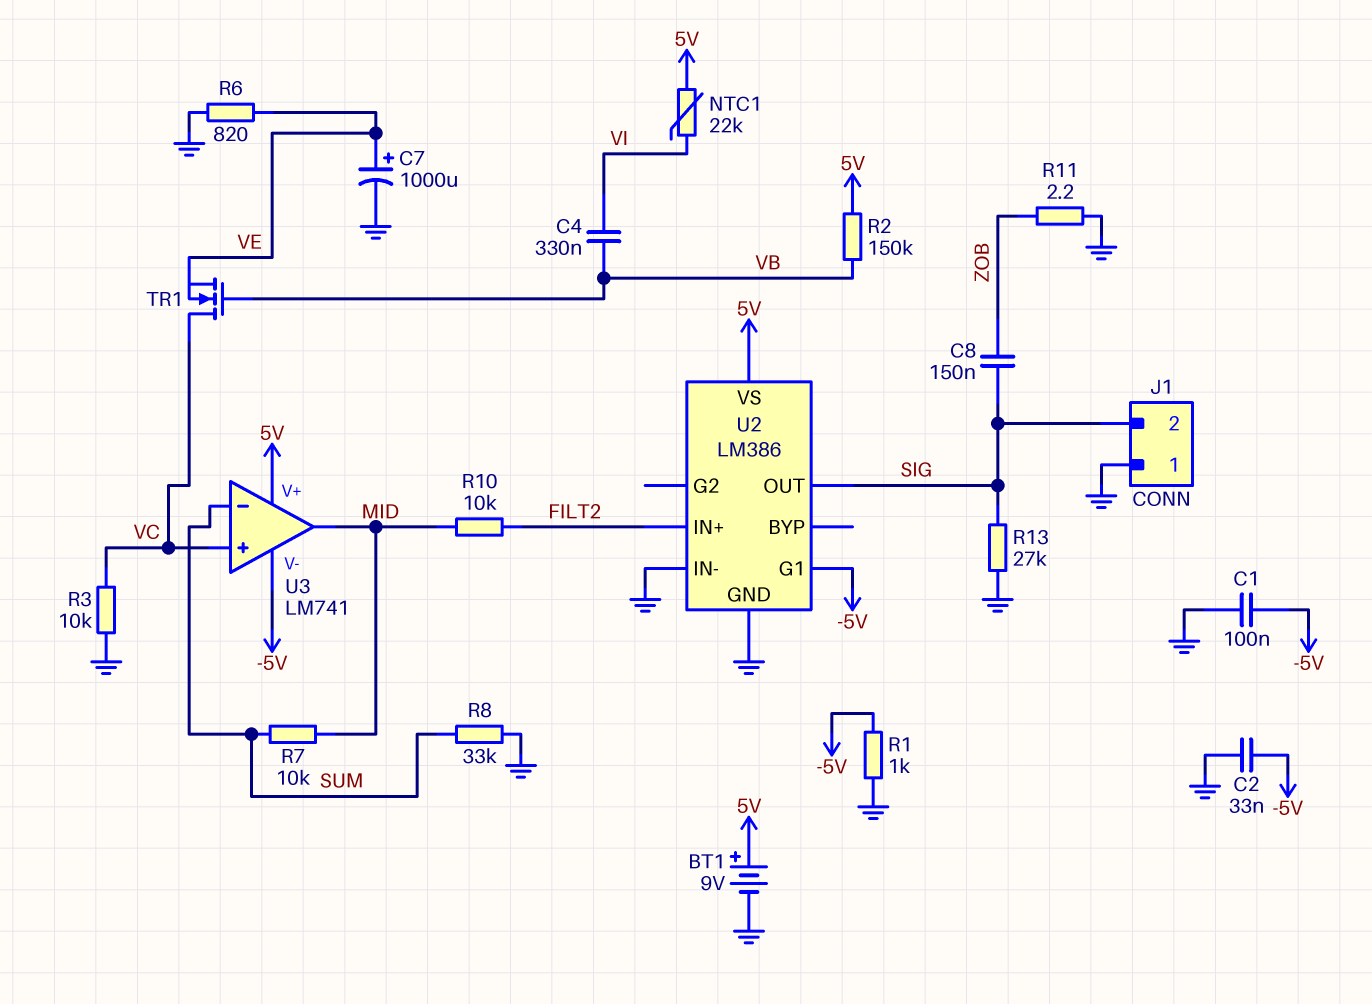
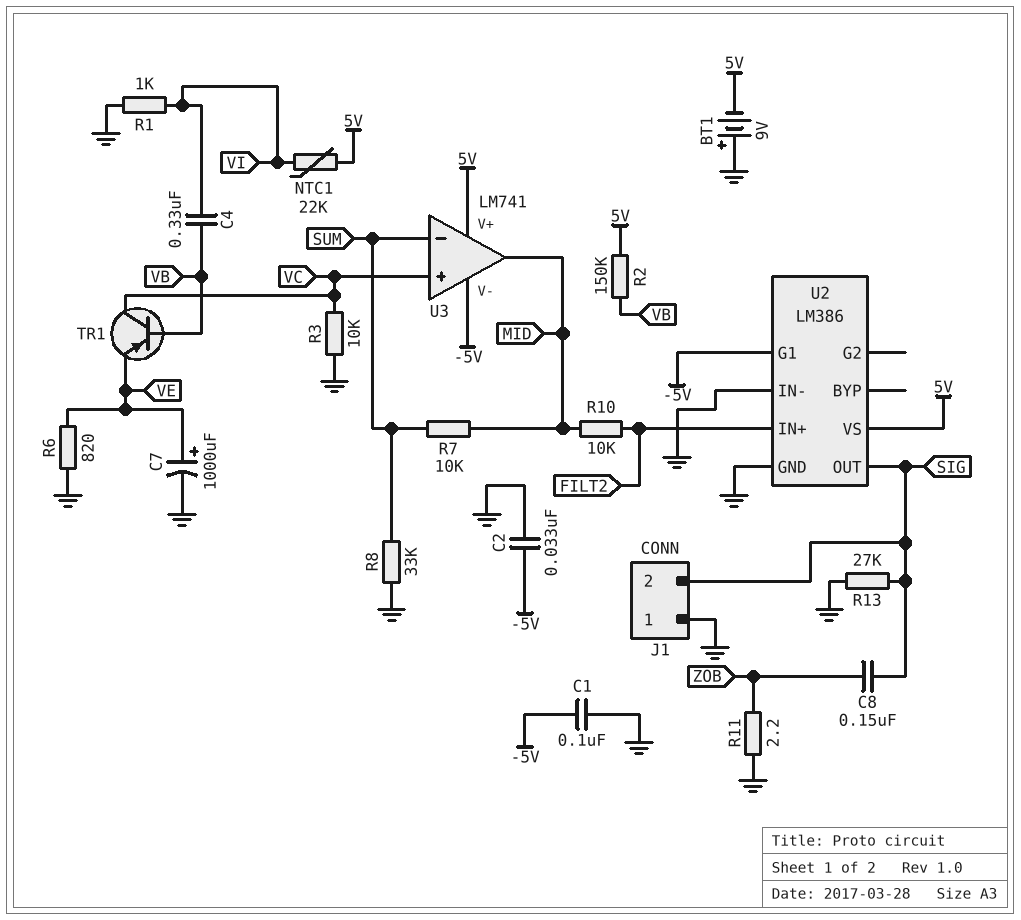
BT1: 9V (plus 5V, minus GND) -> 9V (plus GND, minus 5V)
R1: 1k (-5V, GND) -> 1k (GND, VI)
TR1: NMOS (G VB, D VC, S VE) -> PNP (B VB, C VC, E VE)

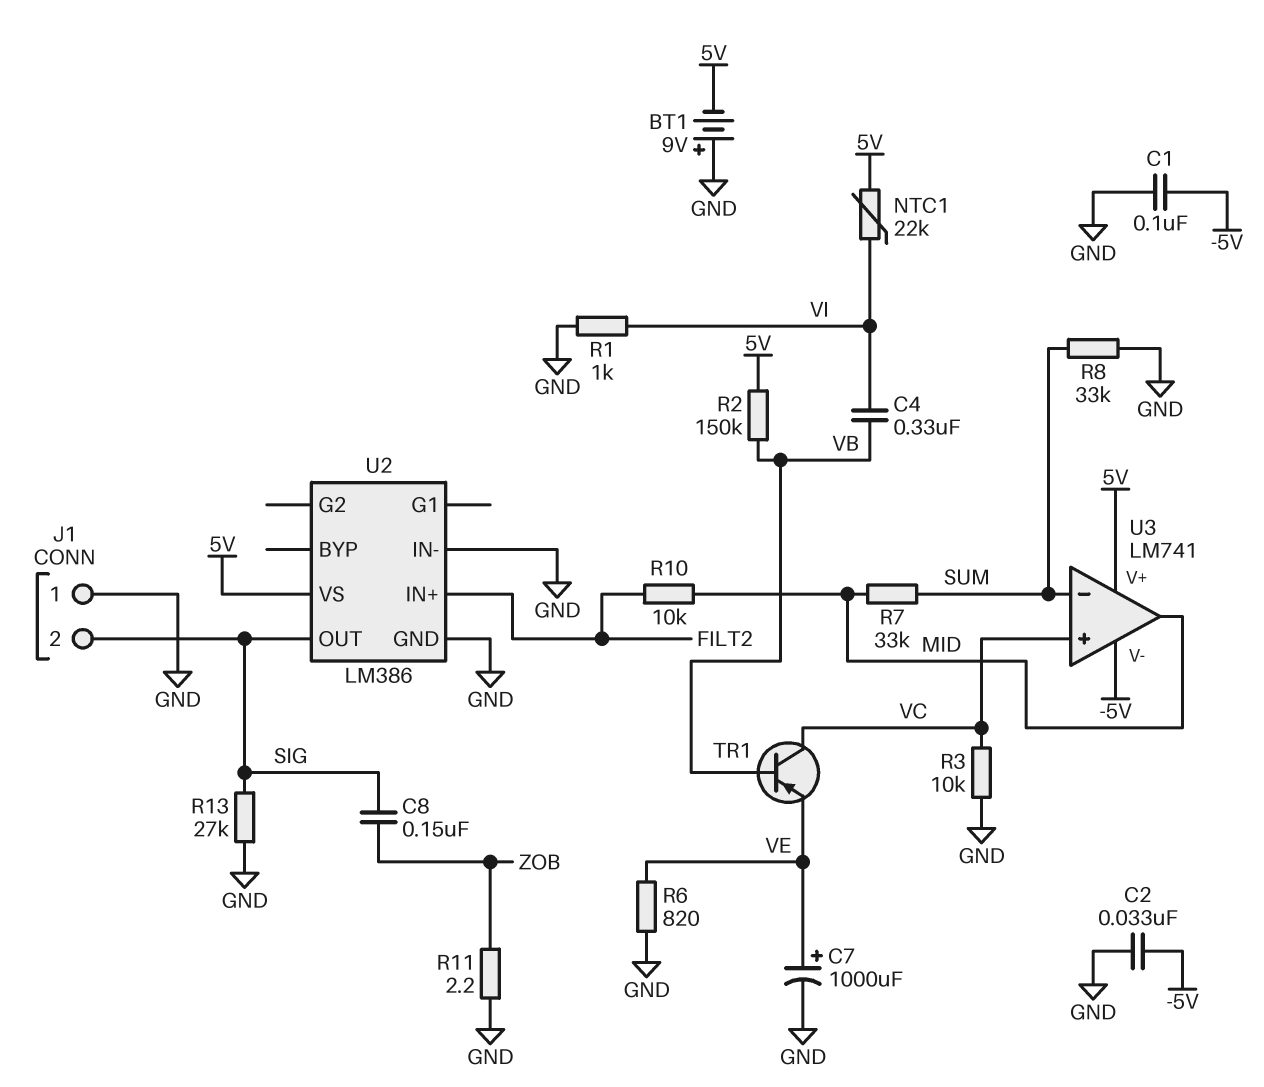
R7: 10k (MID, SUM) -> 33k (MID, SUM)
U2 pin G1: -5V -> none

